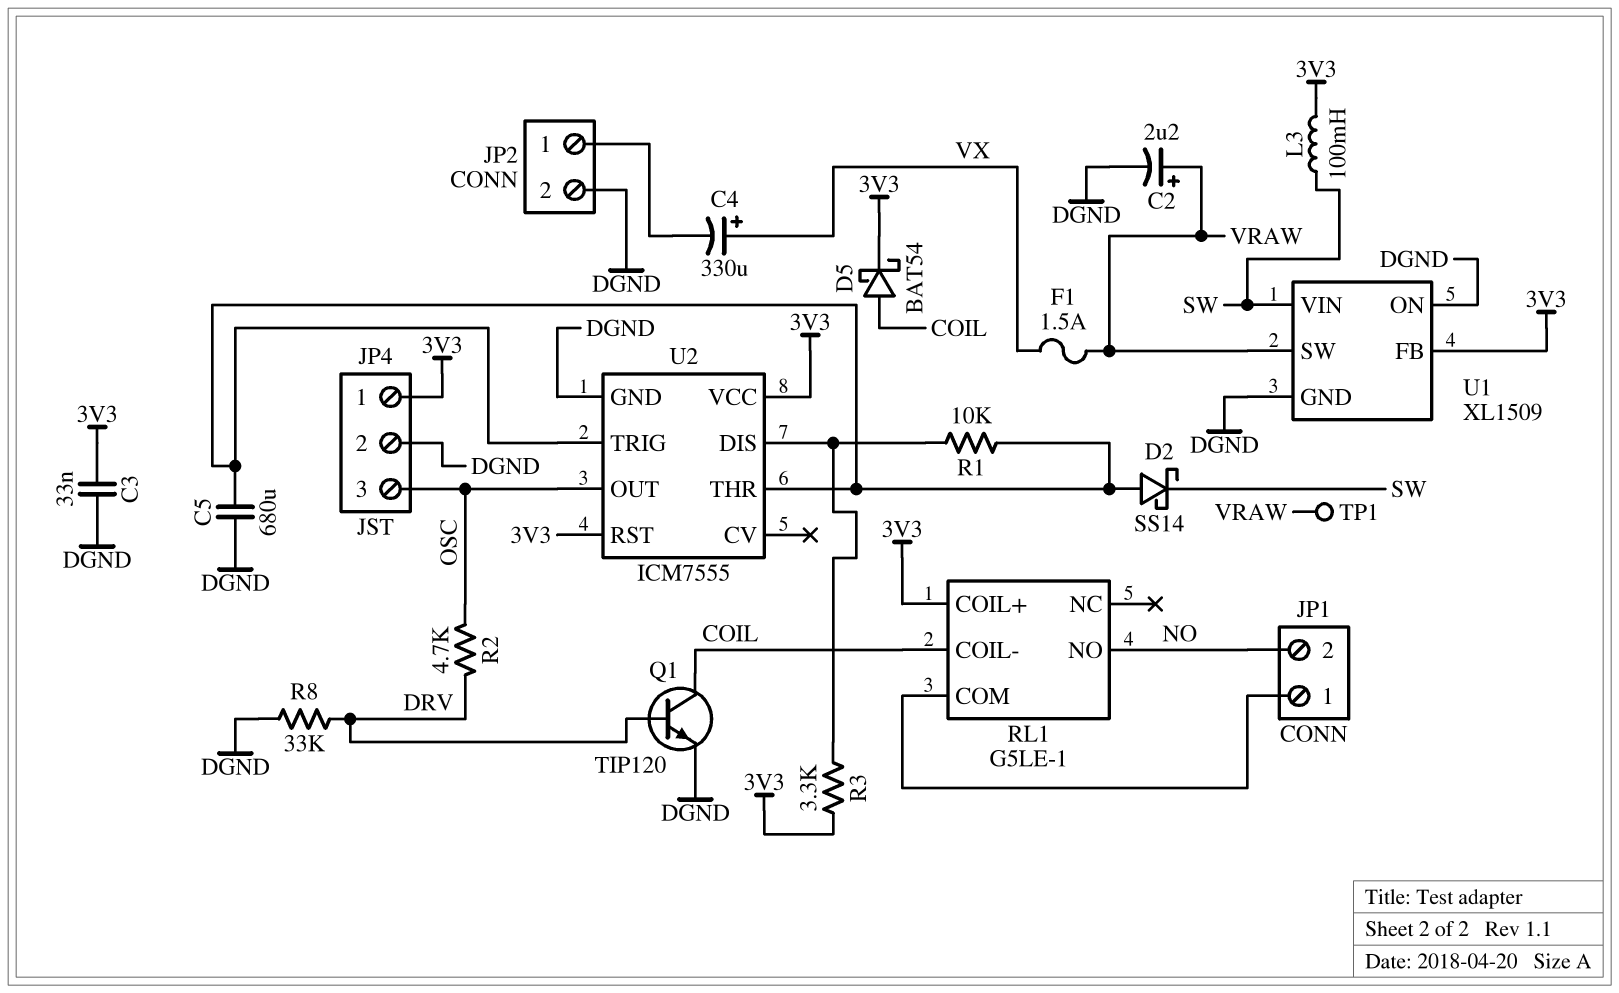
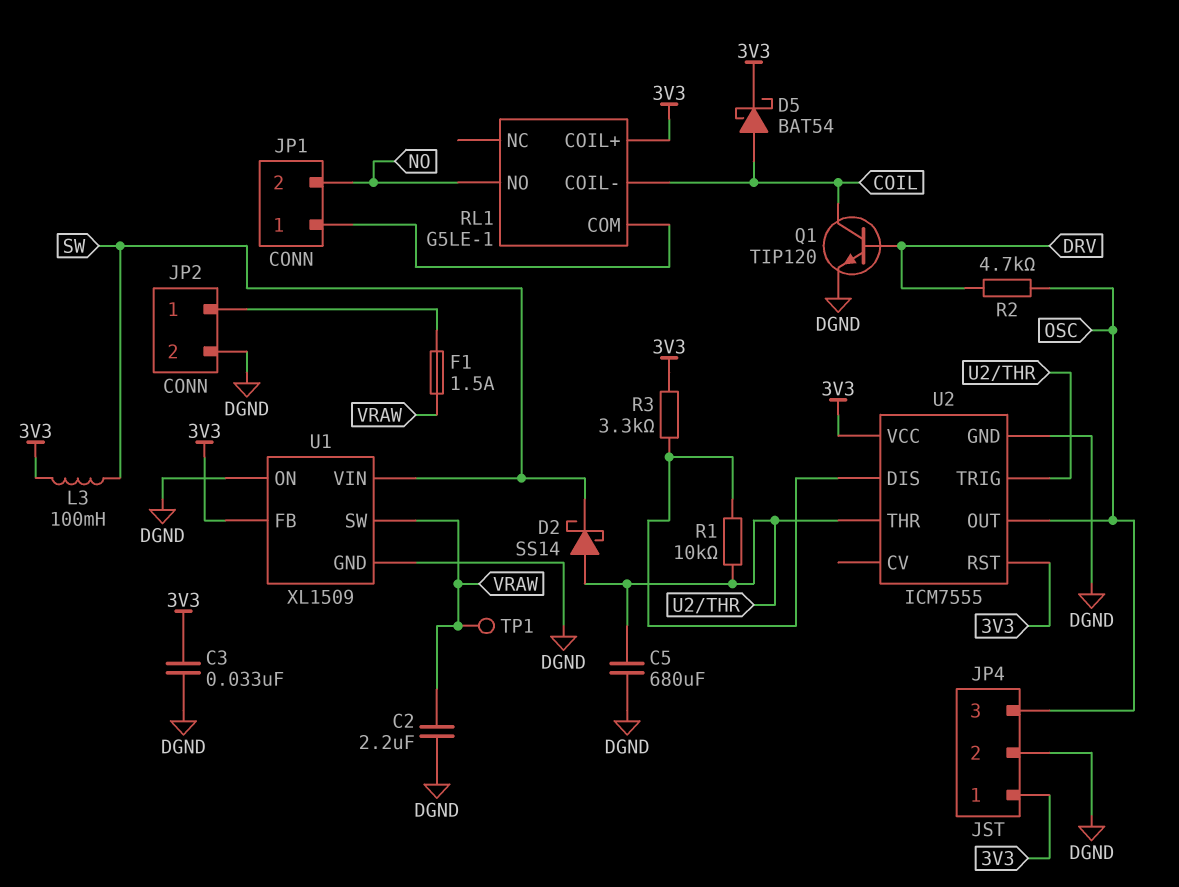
C2: 2.2uF (plus VRAW, minus DGND) -> 2.2uF (DGND, VRAW)
C4: 330uF (plus VX, minus JP2/1) -> none
F1: 1.5A (VRAW, VX) -> 1.5A (JP2/1, VRAW)
R8: 33k (DGND, DRV) -> none

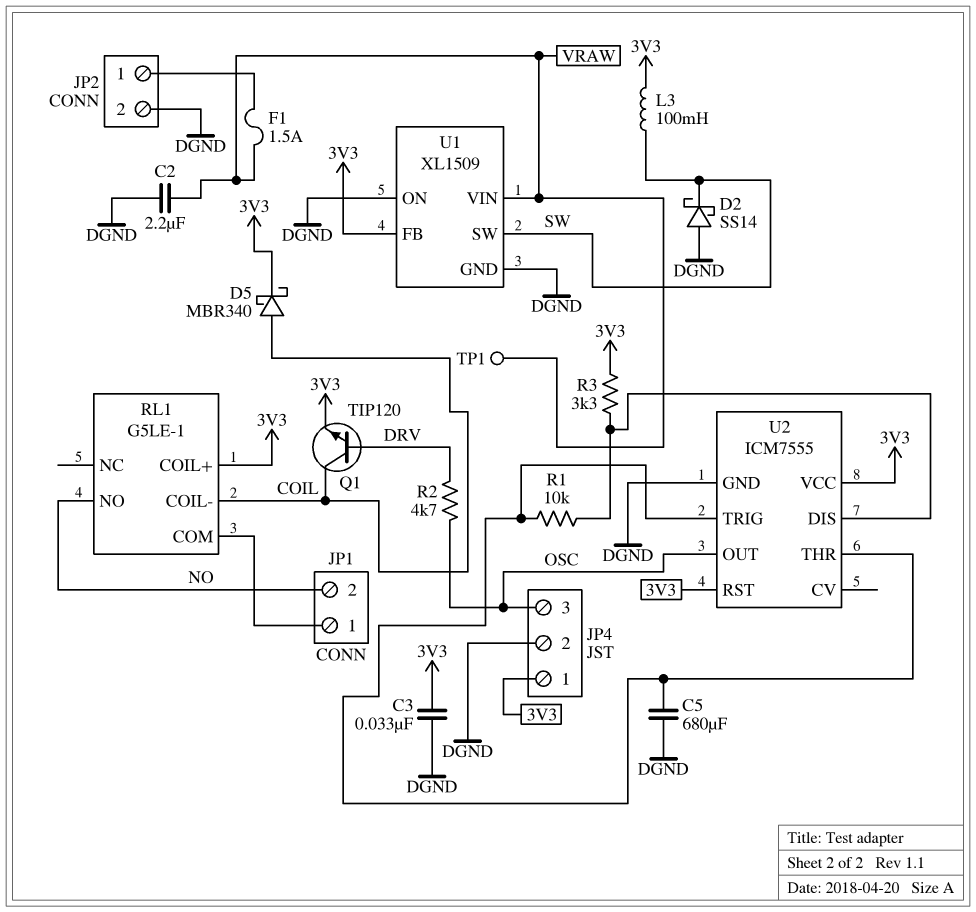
D2: schottky SS14 (A U2/THR, K SW) -> schottky SS14 (A DGND, K SW)
D5: schottky BAT54 (A COIL, K 3V3) -> schottky MBR340 (A COIL, K 3V3)
Q1: NPN TIP120 (B DRV, C COIL, E DGND) -> NPN TIP120 (B DRV, C COIL, E 3V3)
U1 pin SW: VRAW -> SW
U1 pin VIN: SW -> VRAW

